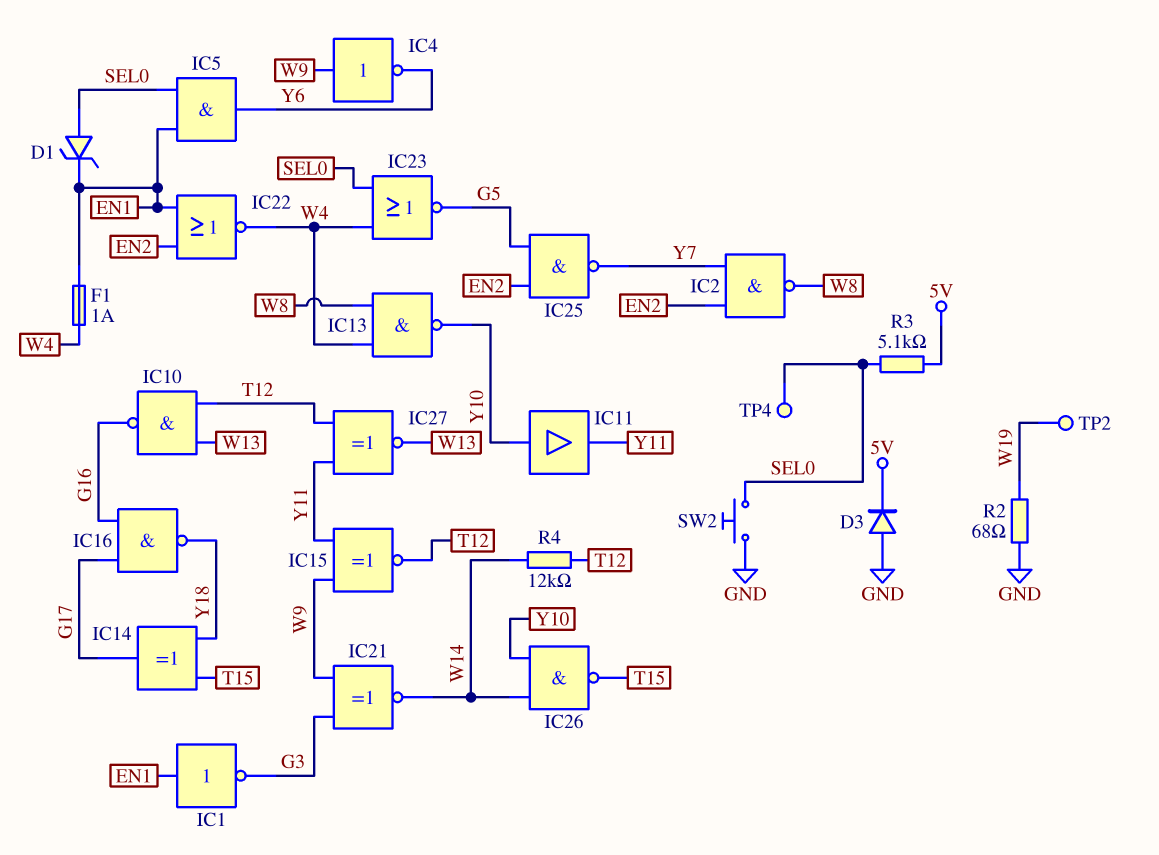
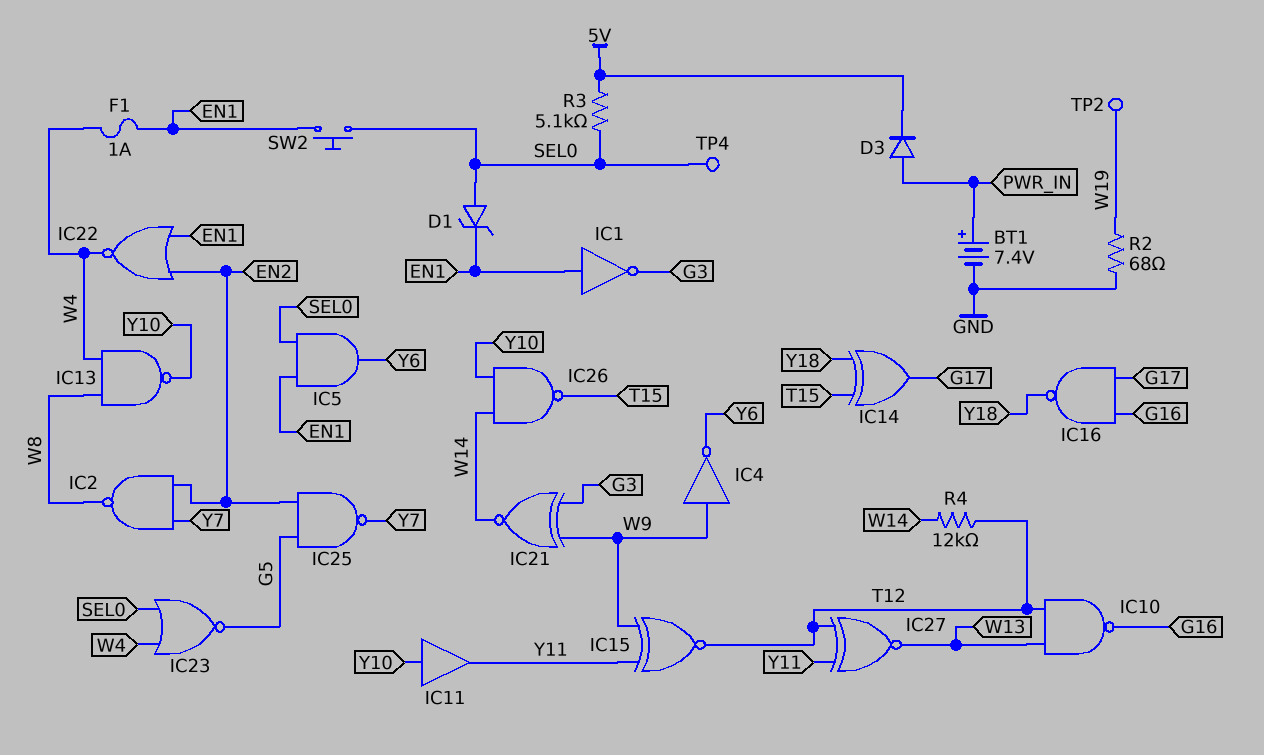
BT1: none -> 7.4V (plus PWR_IN, minus GND)
D3: diode (A GND, K 5V) -> diode (A PWR_IN, K 5V)
SW2: button (GND, SEL0) -> button (EN1, SEL0)

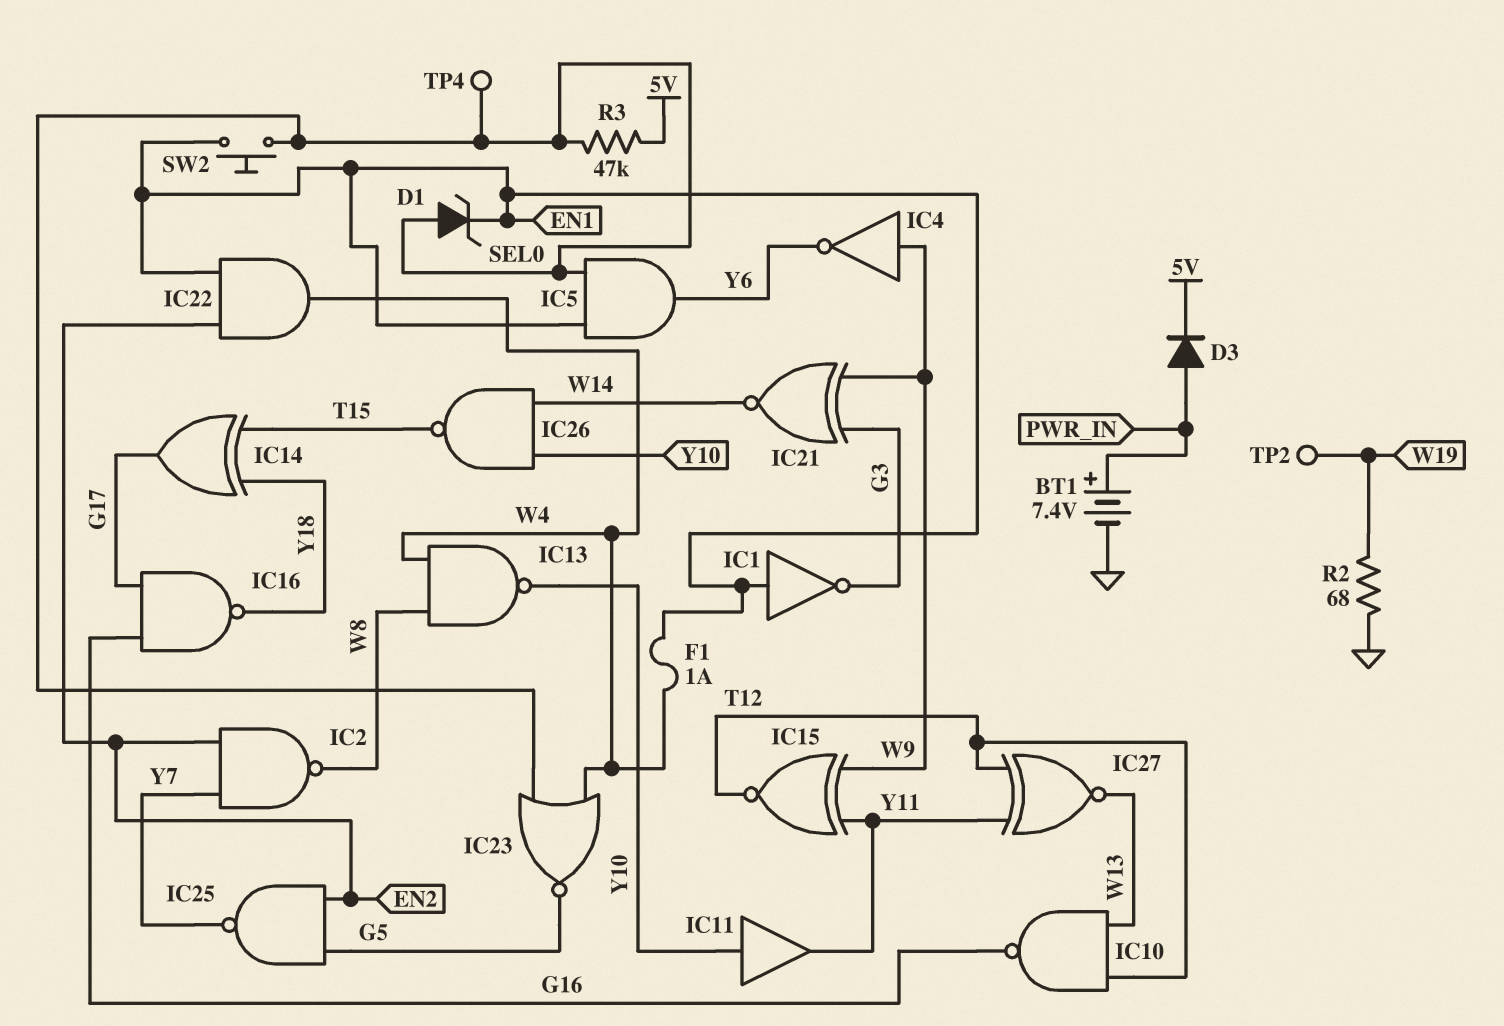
IC22: NOR (in EN1, in EN2, out W4) -> AND (in EN1, in EN2, out W4)
R3: 5.1k (5V, SEL0) -> 47k (5V, SEL0)
R4: 12k (T12, W14) -> none

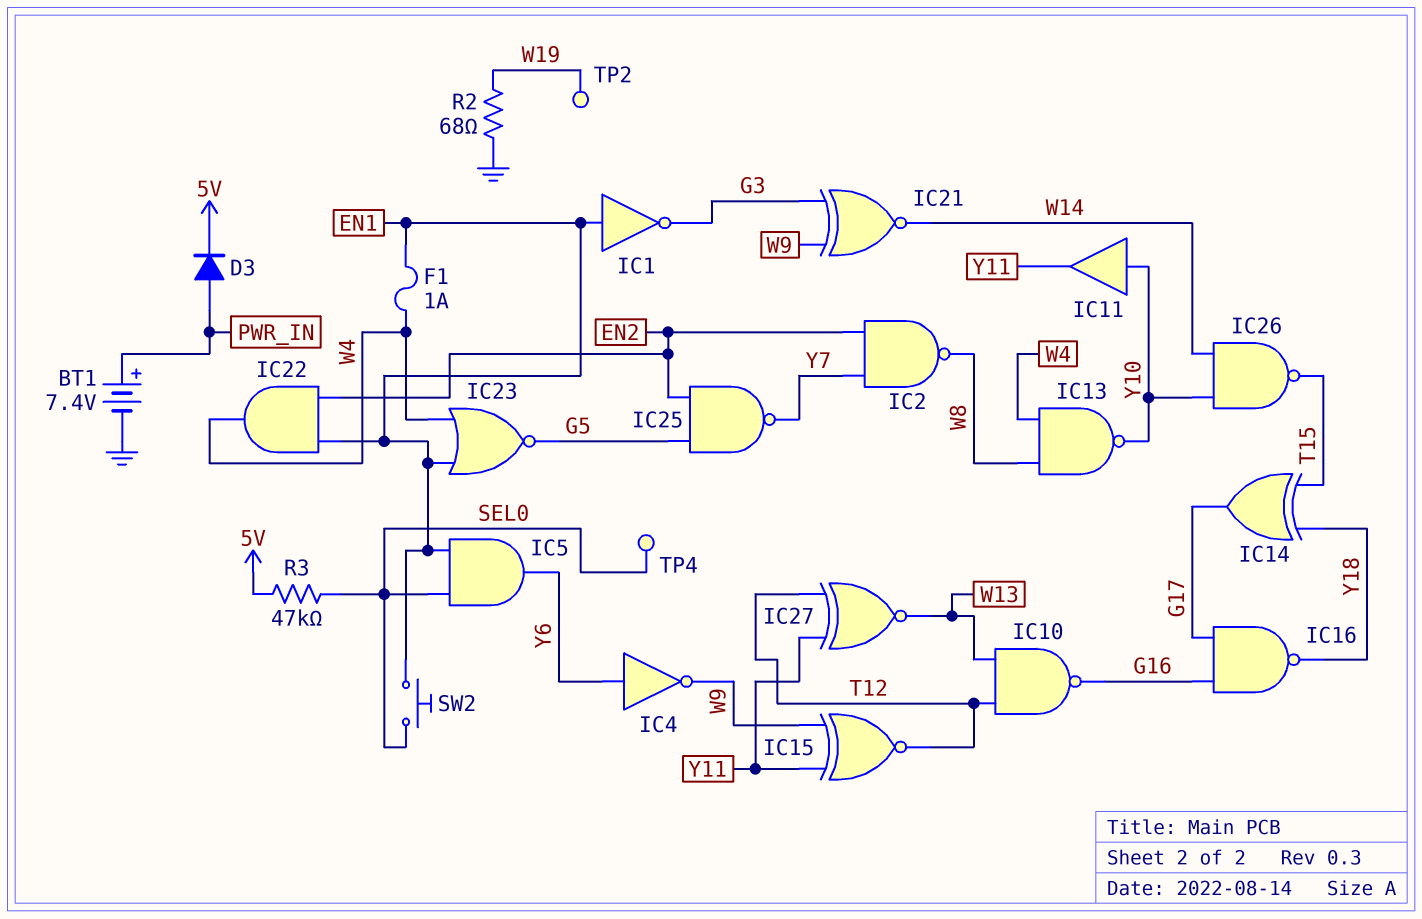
D1: zener (A SEL0, K EN1) -> none
IC4: NOT (in W9, out Y6) -> NOT (in Y6, out W9)
IC23: NOR (in SEL0, in W4, out G5) -> NOR (in EN1, in W4, out G5)

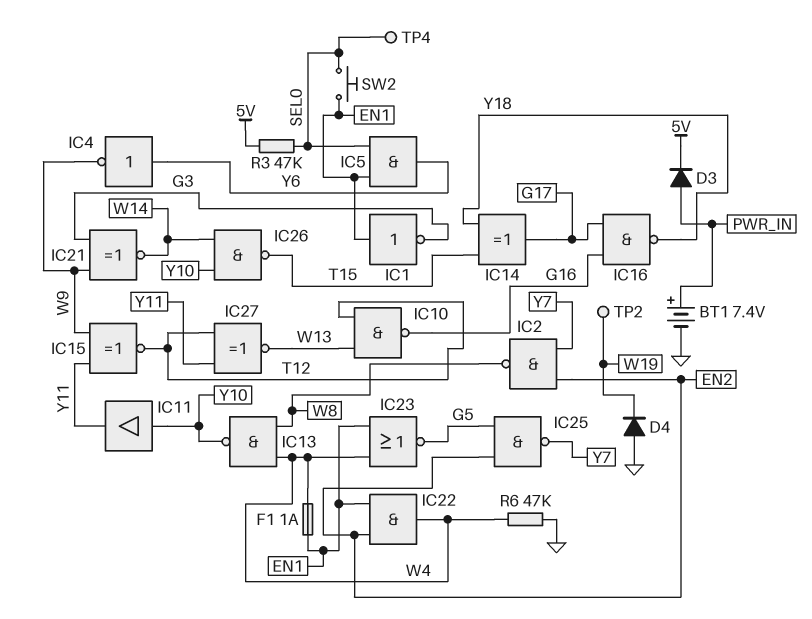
D4: none -> diode (A GND, K W19)
R2: 68 (GND, W19) -> none
R6: none -> 47k (GND, W4)

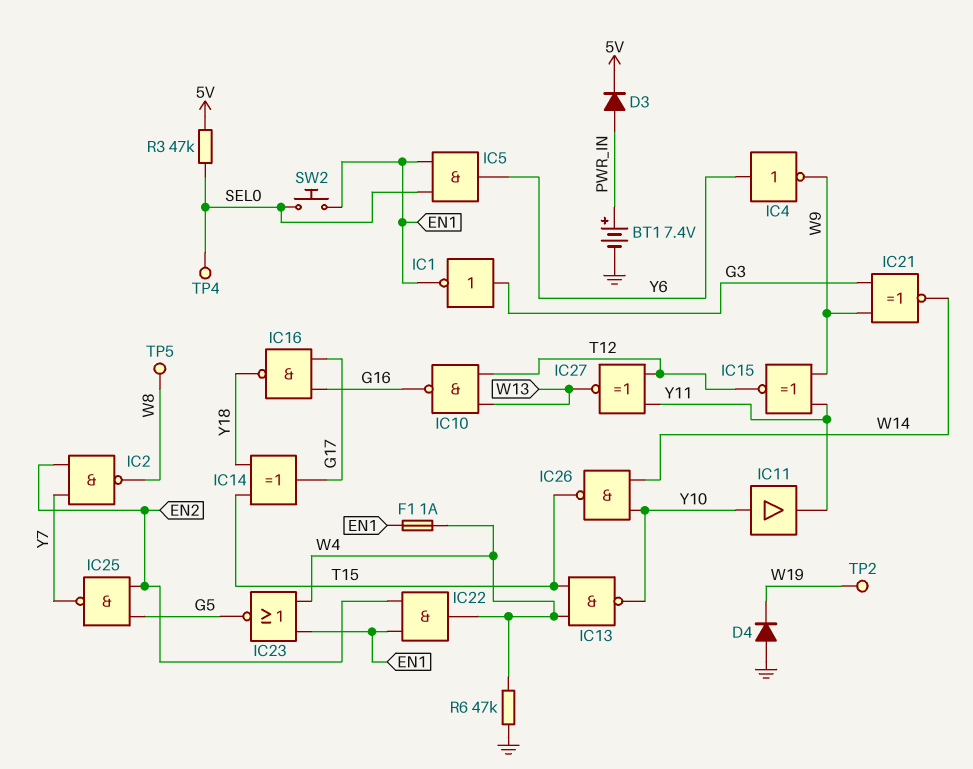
IC1: NOT (in EN1, out G3) -> NOT (in G3, out EN1)
IC13: NAND (in W4, in W8, out Y10) -> NAND (in T15, in W4, out Y10)
TP5: none -> test point (W8)

